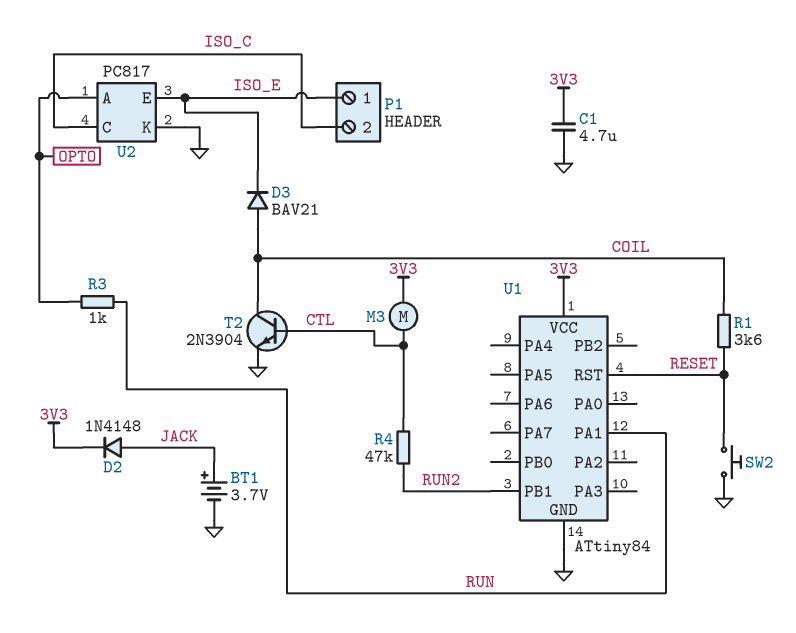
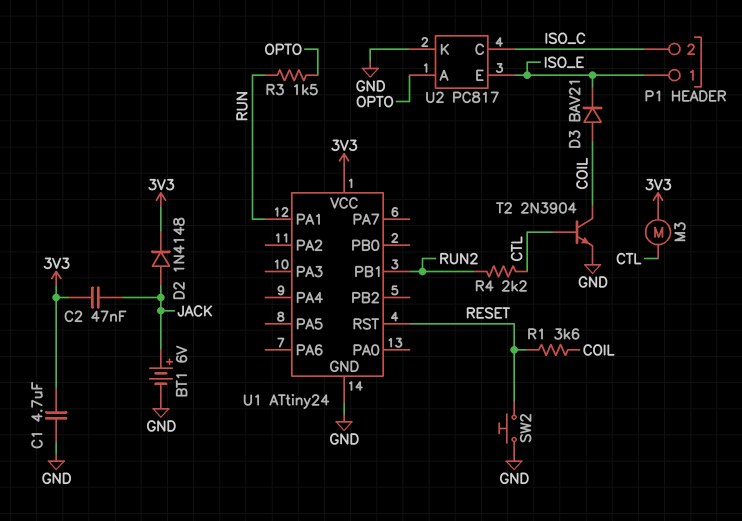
BT1: 3.7V (plus JACK, minus GND) -> 6V (plus JACK, minus GND)
C2: none -> 47nF (3V3, JACK)
R3: 1k (OPTO, RUN) -> 1.5k (OPTO, RUN)
R4: 47k (CTL, RUN2) -> 2.2k (CTL, RUN2)
U1: ATtiny84 -> ATtiny24

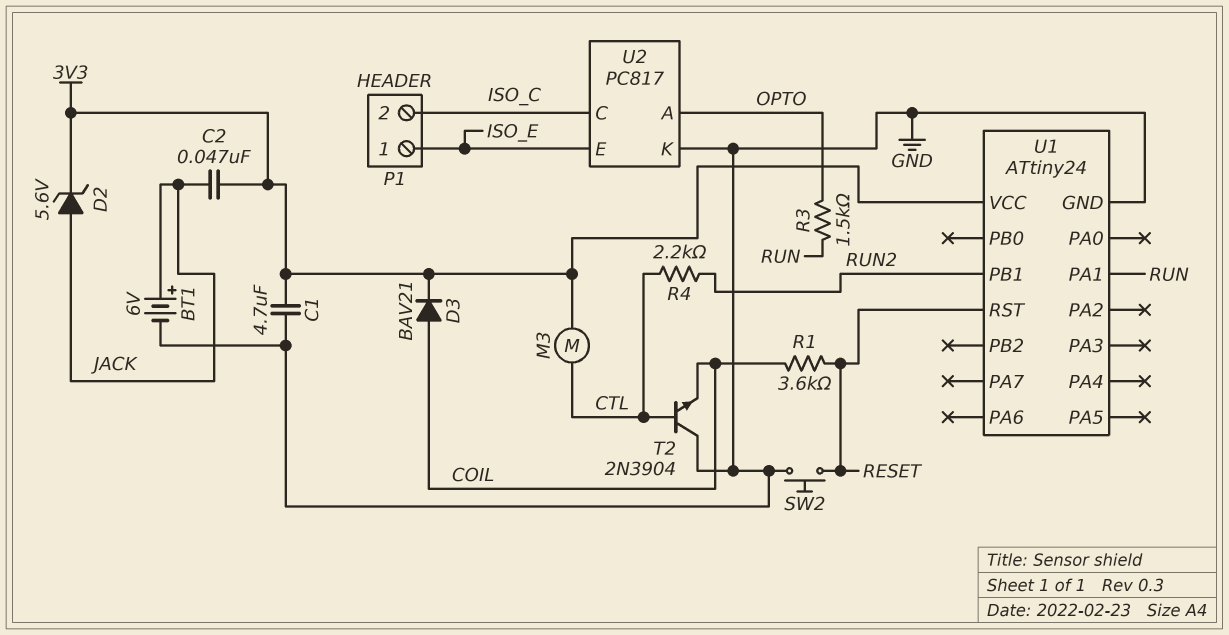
D2: diode 1N4148 (A JACK, K 3V3) -> zener 5.6V (A JACK, K 3V3)
D3: diode BAV21 (A COIL, K ISO_E) -> diode BAV21 (A COIL, K 3V3)
T2: NPN 2N3904 (B CTL, C COIL, E GND) -> NPN 2N3904 (B CTL, C GND, E COIL)

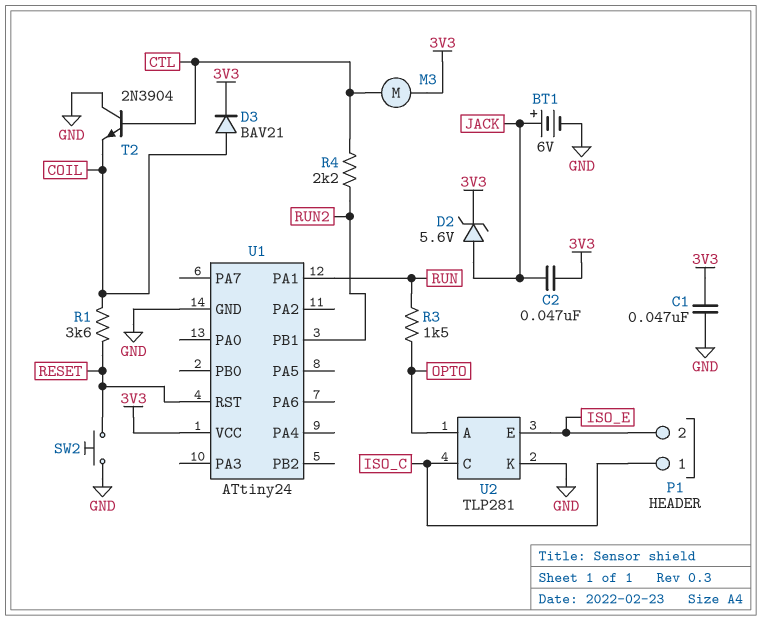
C1: 4.7uF (3V3, GND) -> 47nF (3V3, GND)
P1 pin 1: ISO_E -> ISO_C
P1 pin 2: ISO_C -> ISO_E
U2: PC817 -> TLP281

